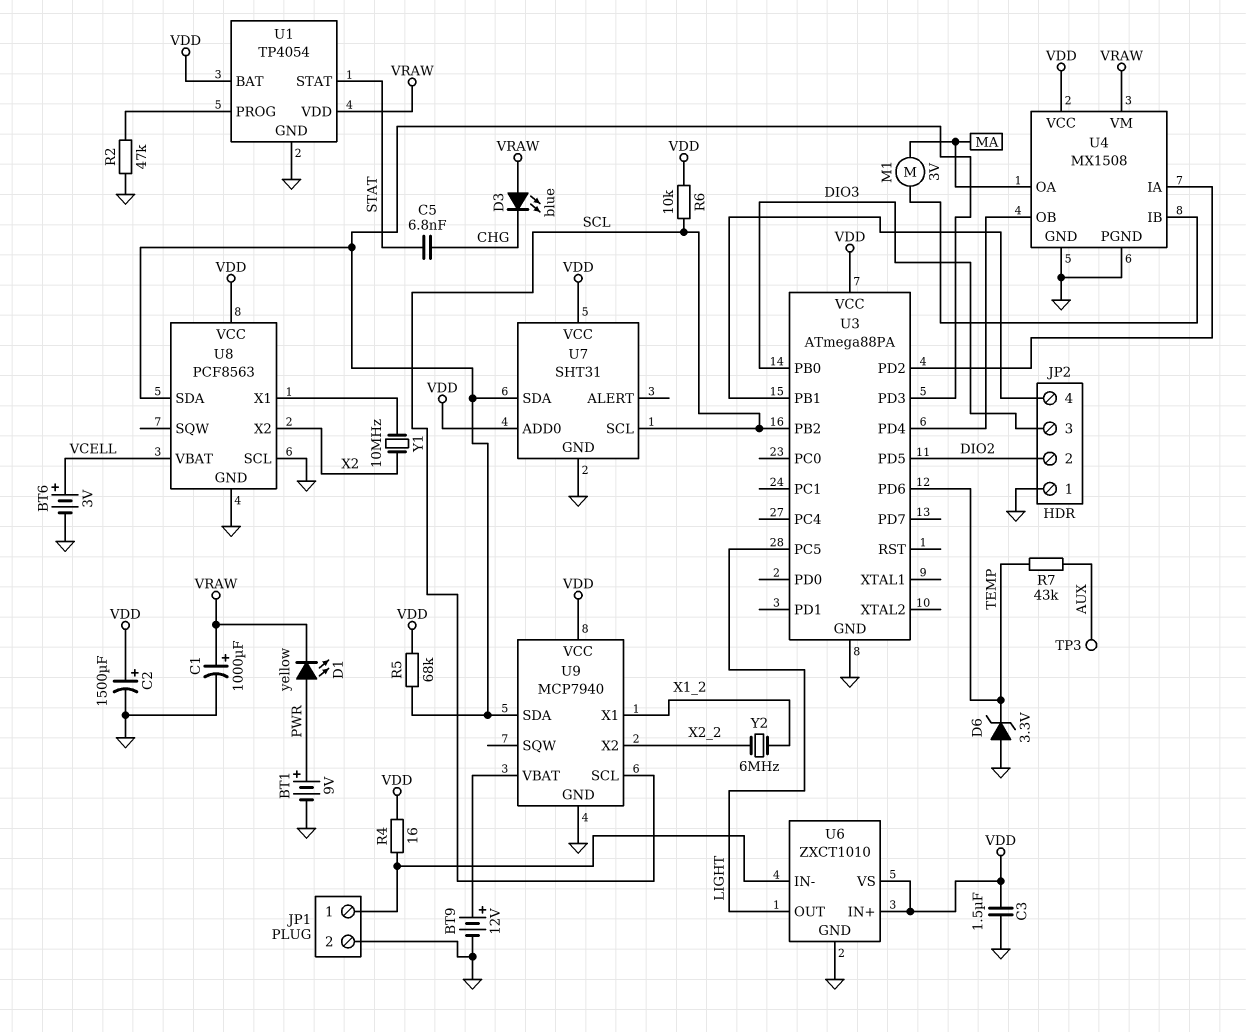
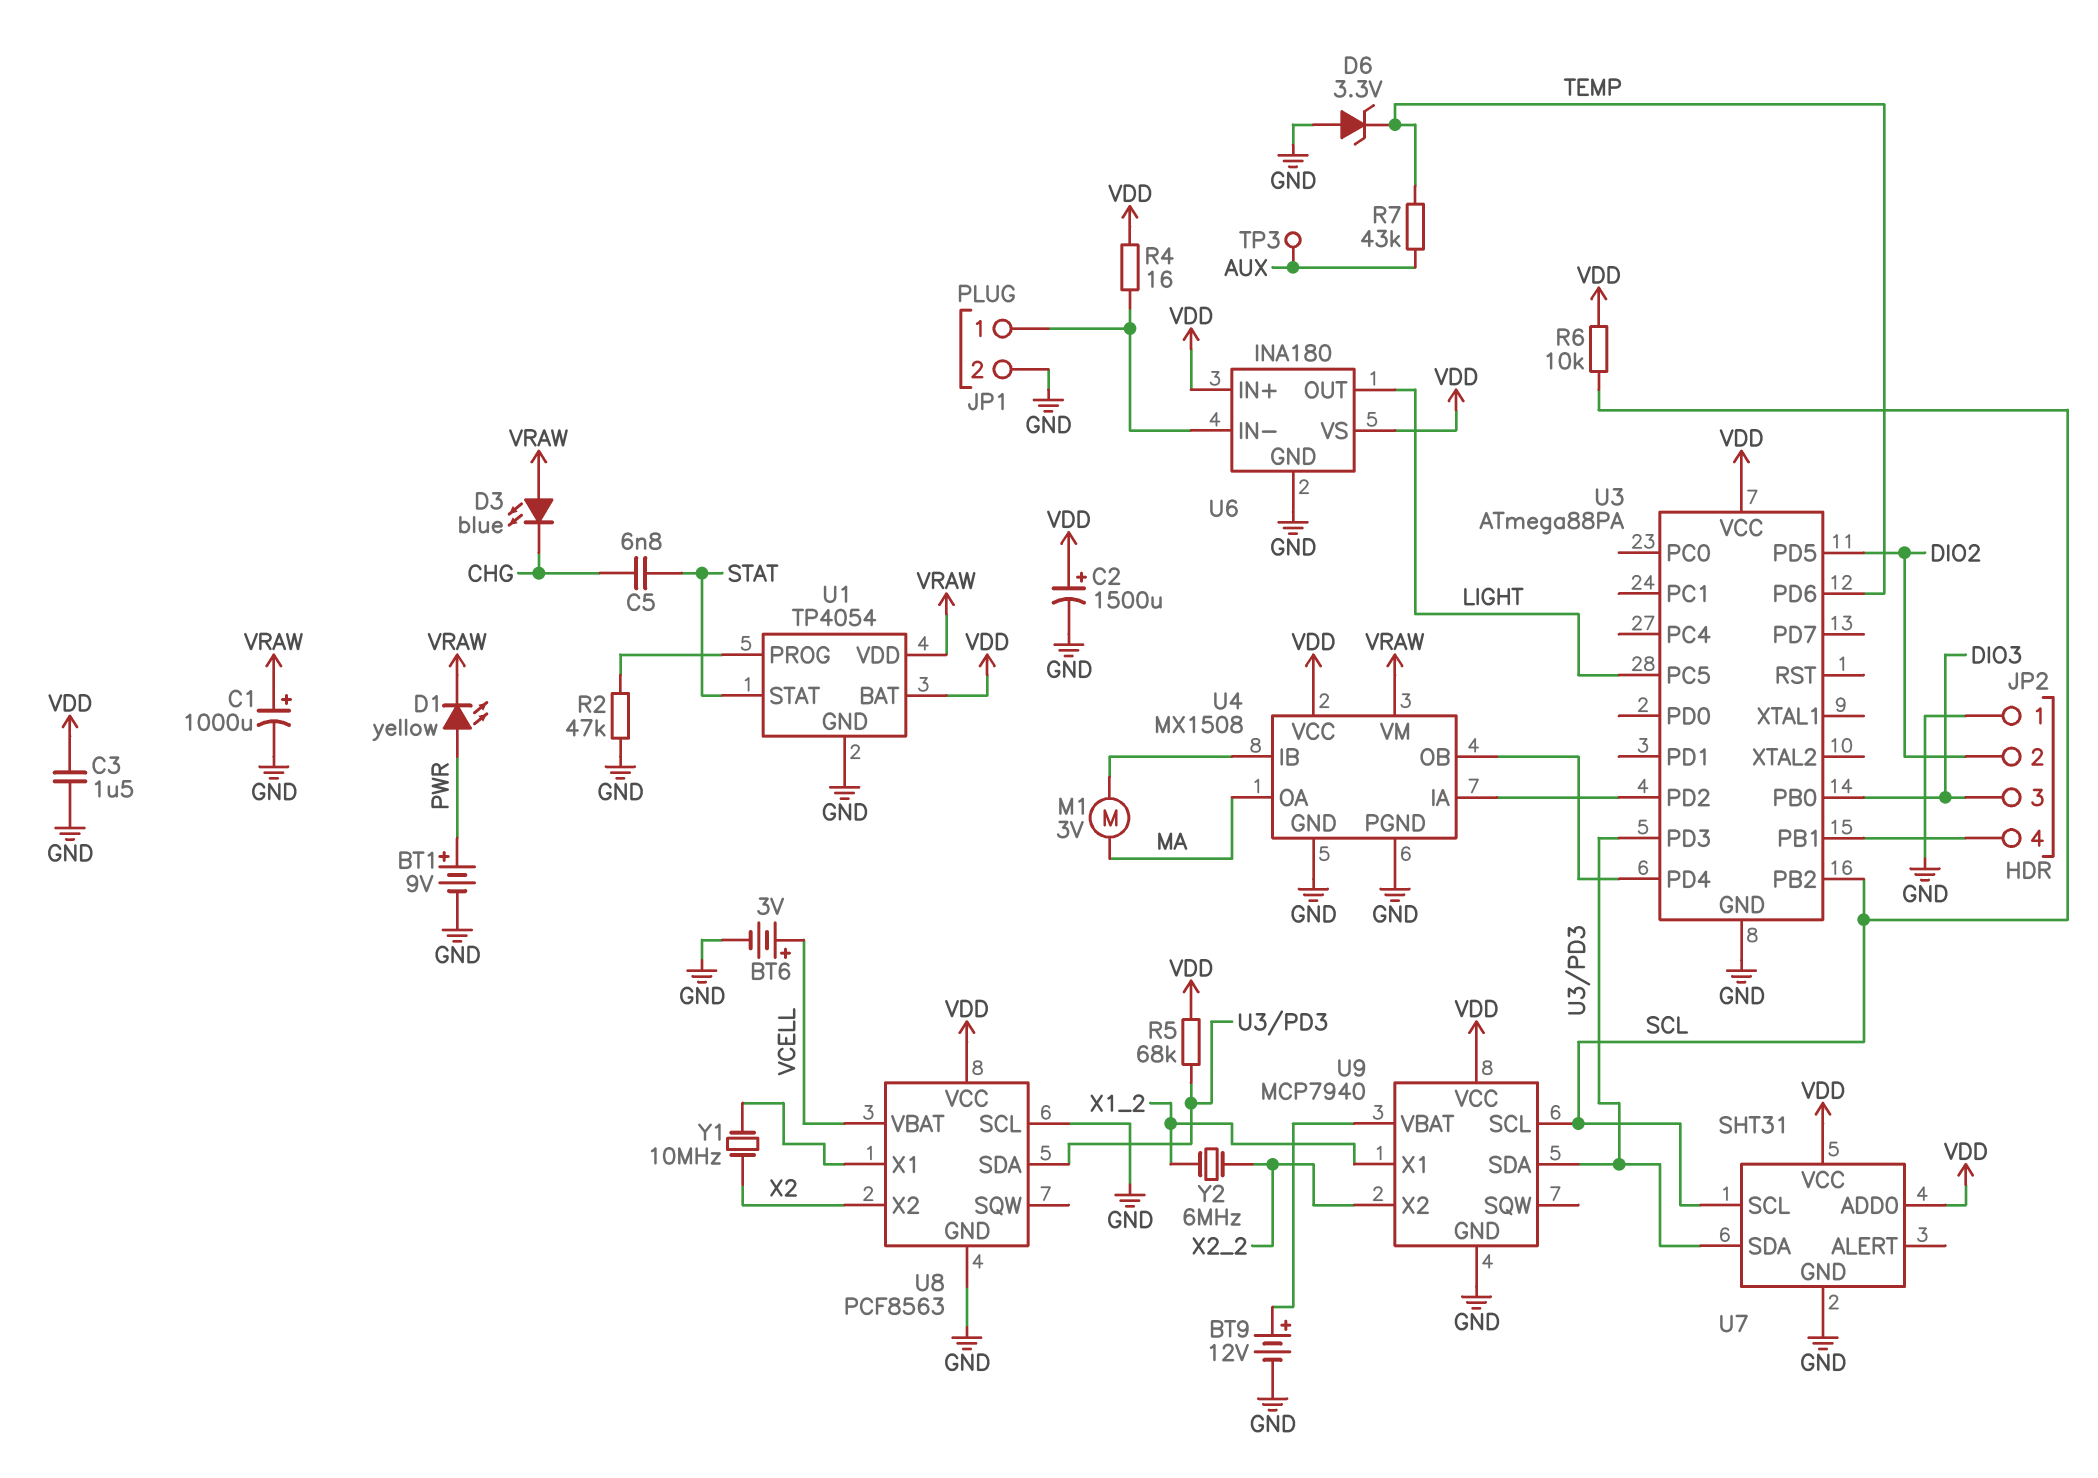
U6: ZXCT1010 -> INA180

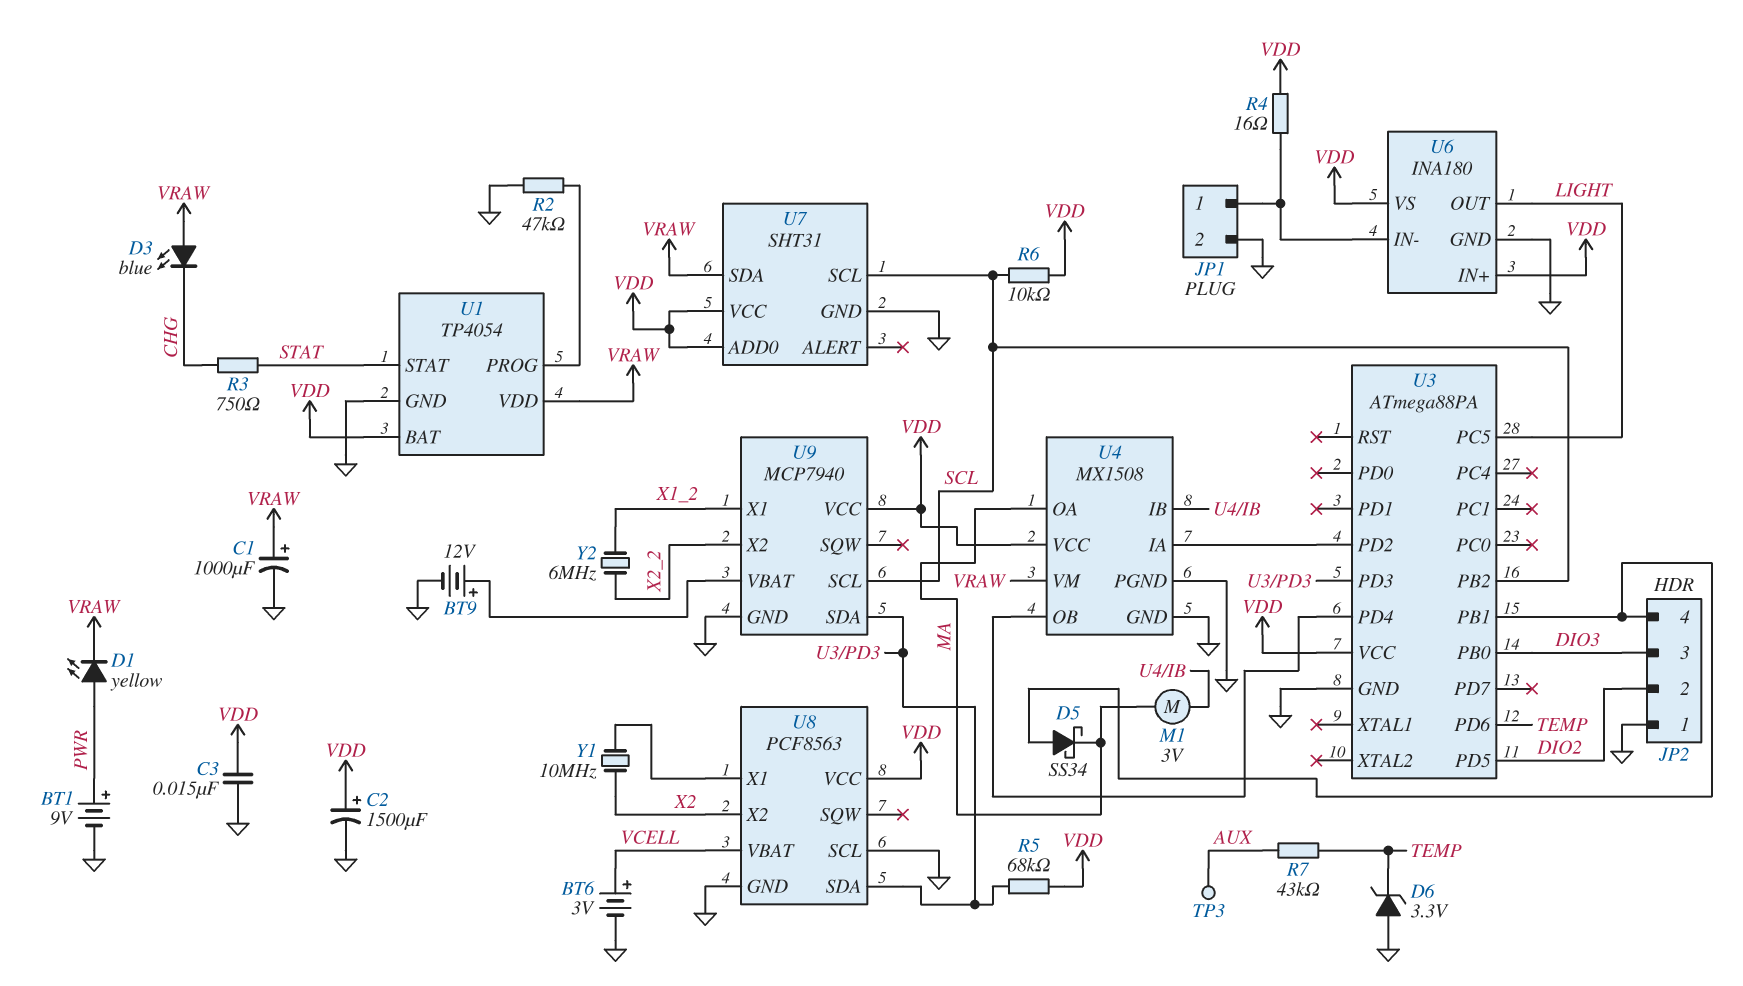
C3: 1.5uF (GND, VDD) -> 15nF (GND, VDD)
C5: 6.8nF (CHG, STAT) -> none
D5: none -> schottky SS34 (A JP2/4, K MA)
R3: none -> 750 (CHG, STAT)
U7 pin SDA: U3/PD3 -> VRAW

